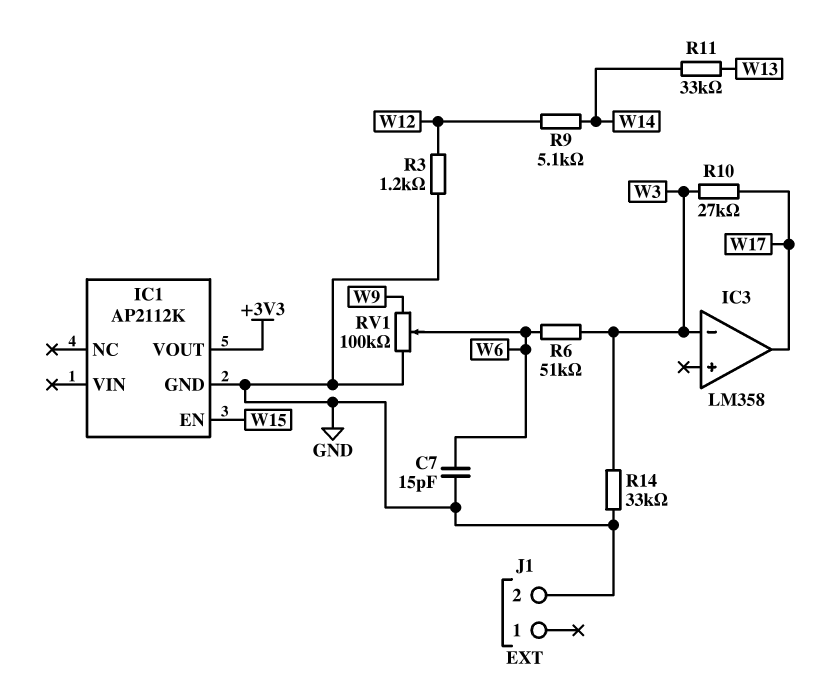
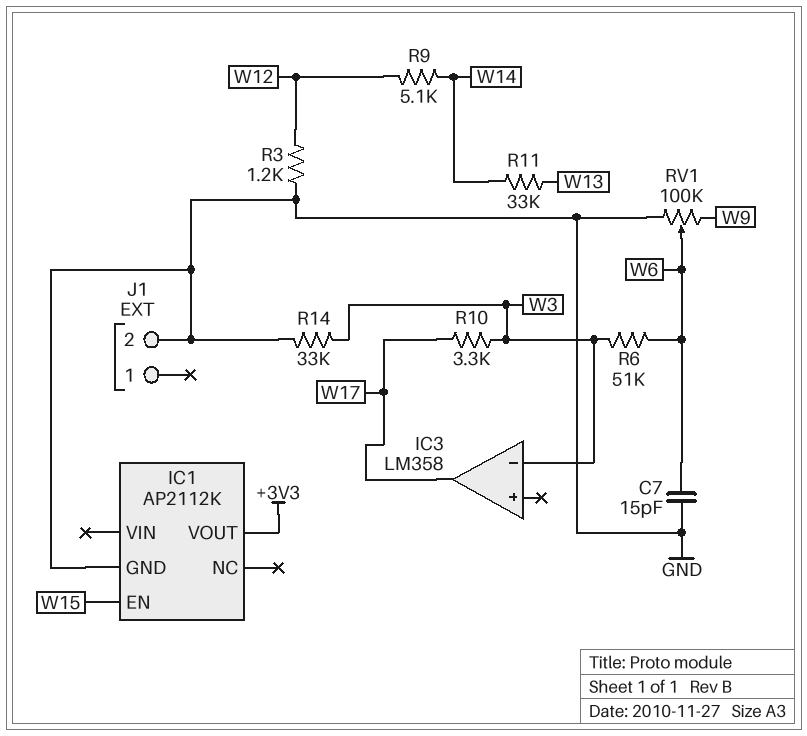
R10: 27k (W3, W17) -> 3.3k (W3, W17)

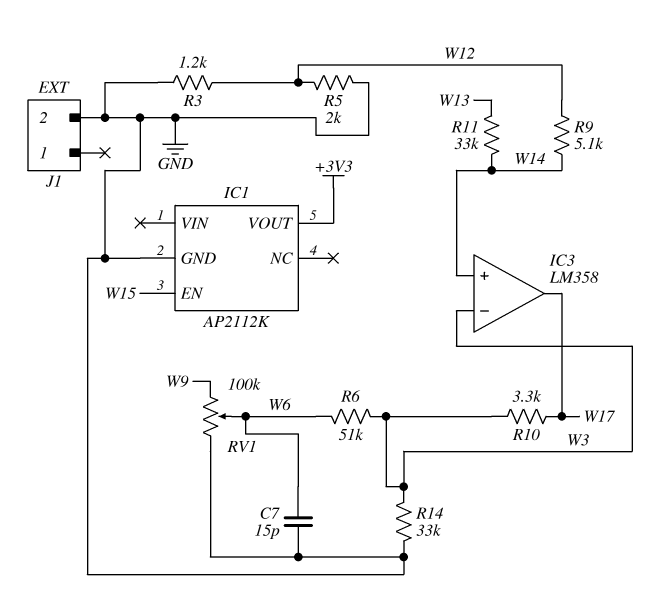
IC3 pin in+: none -> W14
R5: none -> 2k (GND, W12)

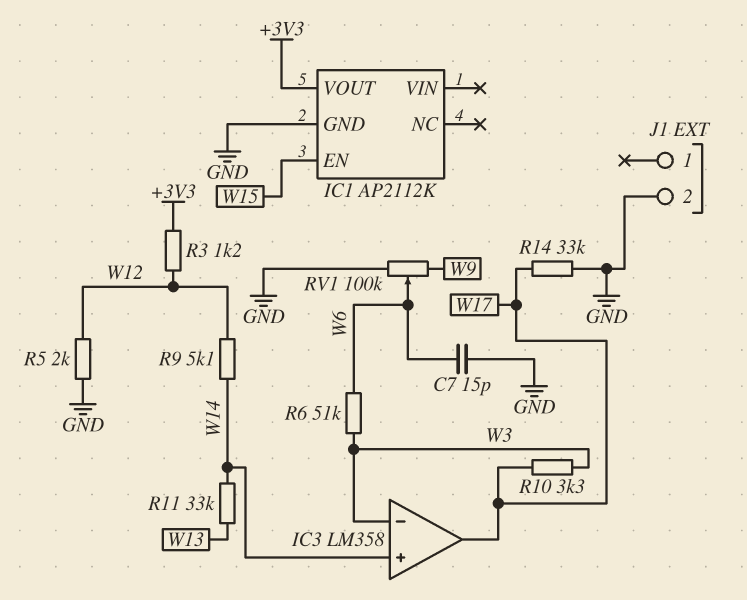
R3: 1.2k (GND, W12) -> 1.2k (+3V3, W12)
R14: 33k (GND, W3) -> 33k (GND, W17)

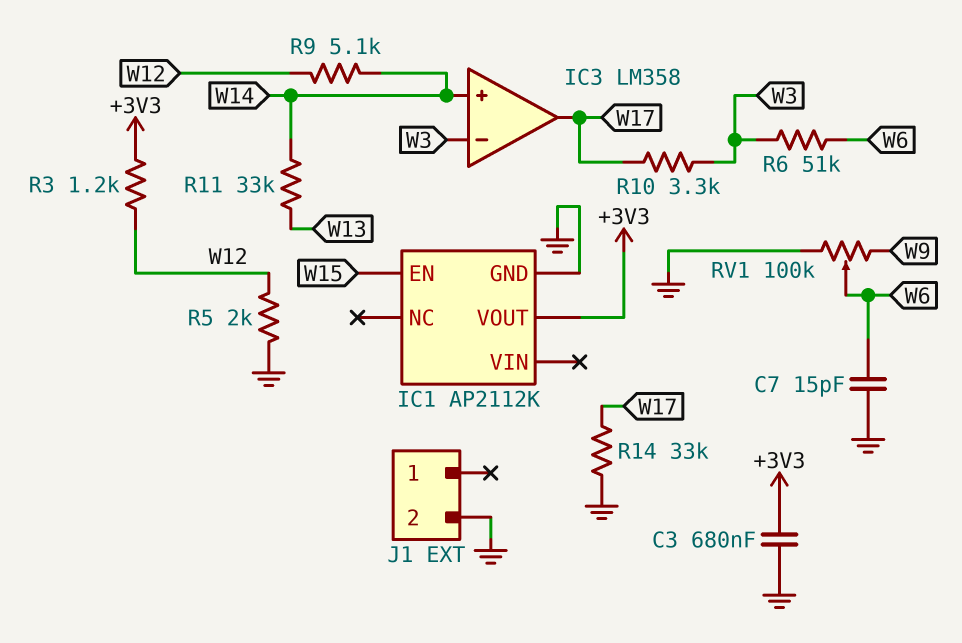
C3: none -> 680nF (+3V3, GND)

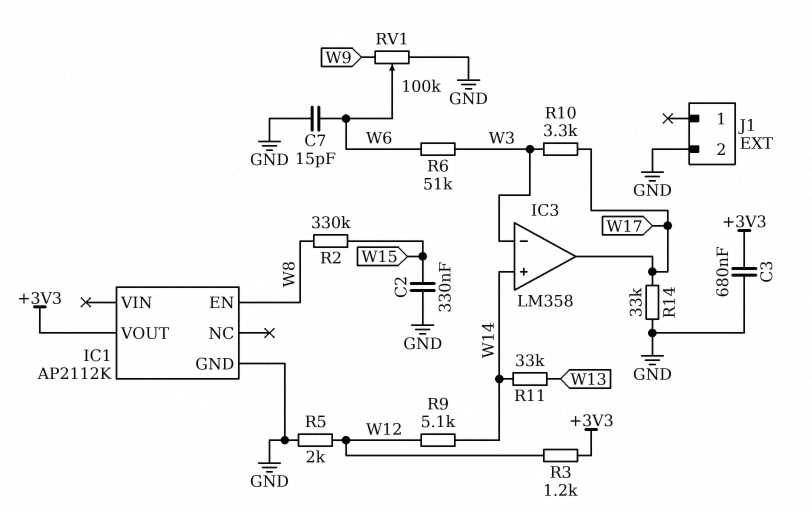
C2: none -> 330nF (GND, W15)
IC1 pin EN: W15 -> W8
R2: none -> 330k (W8, W15)

